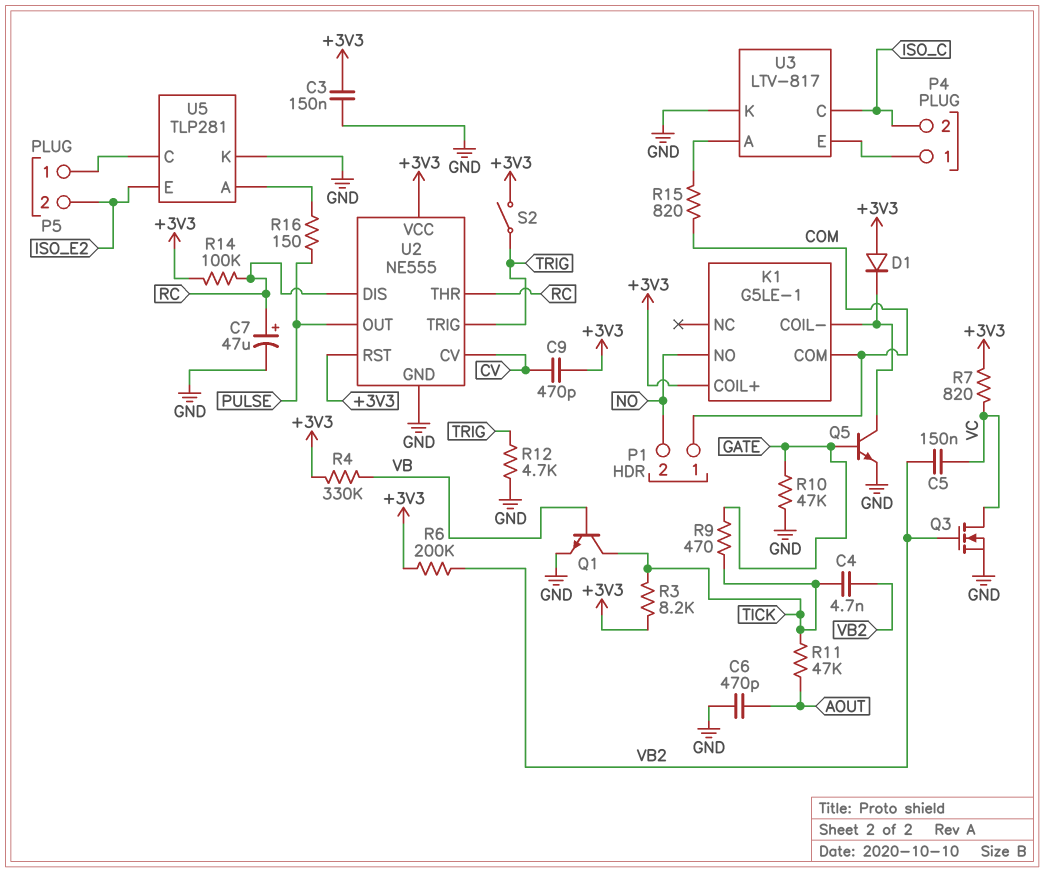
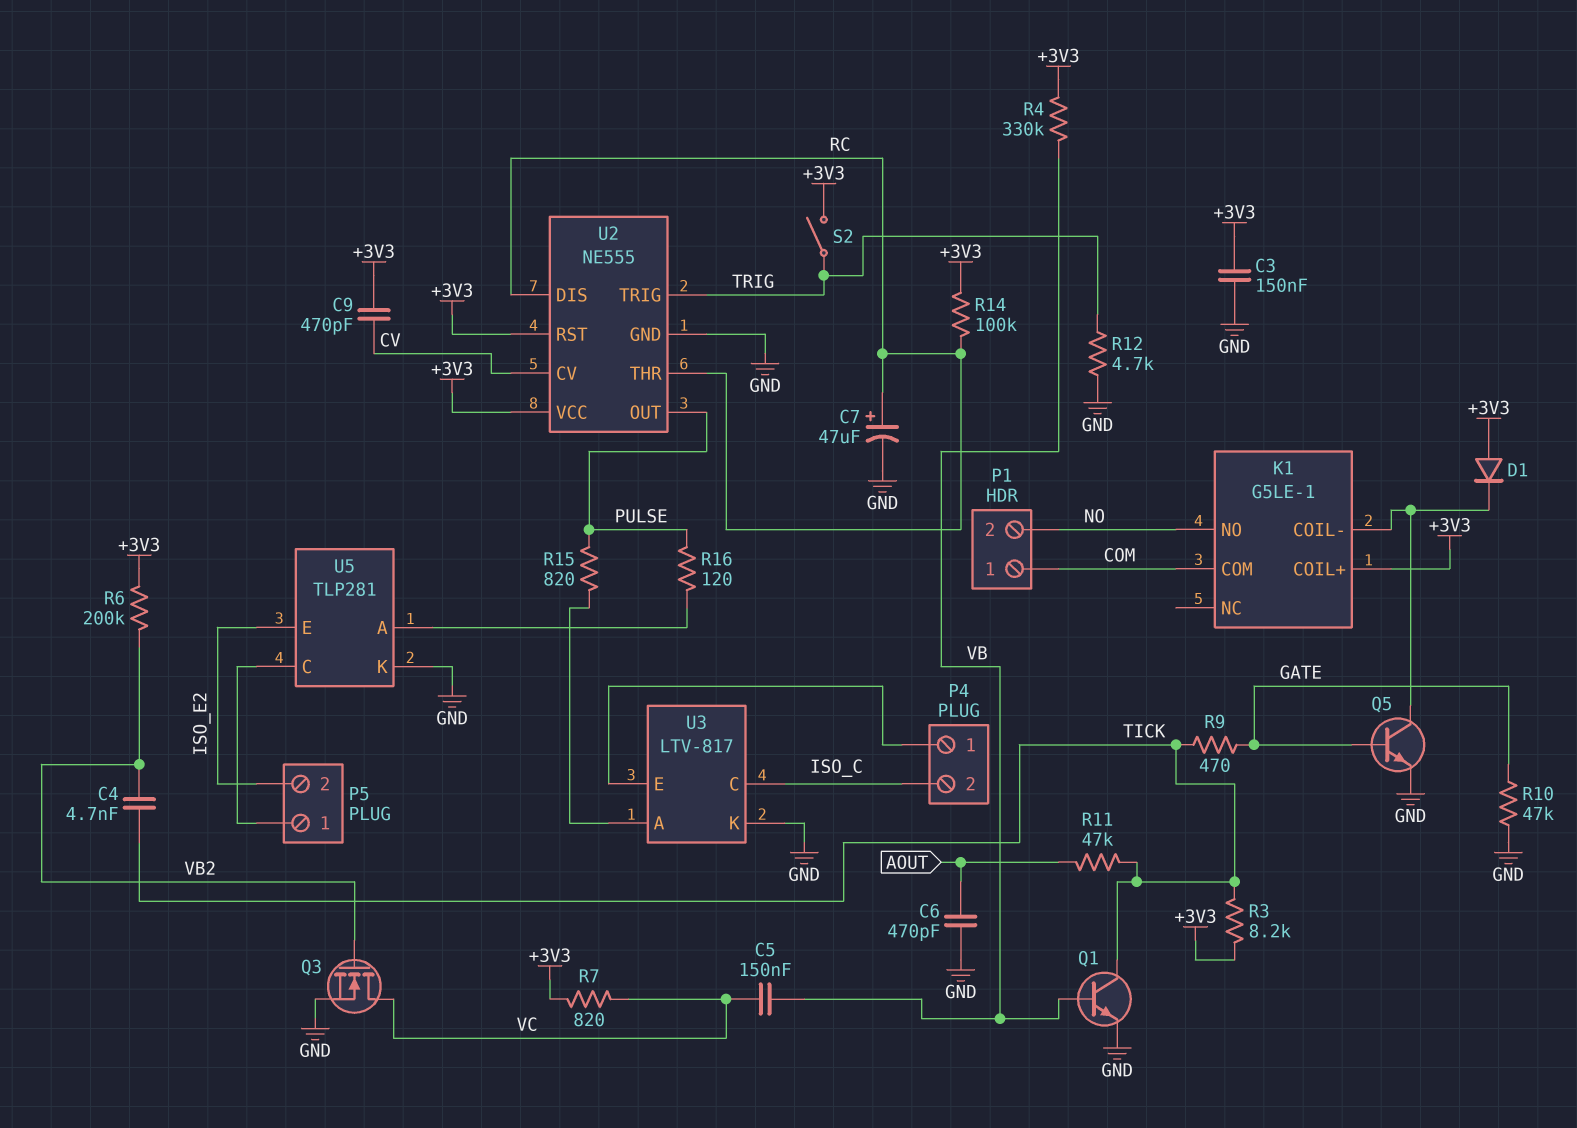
C5: 150nF (VB2, VC) -> 150nF (VB, VC)
R15: 820 (COM, U3/A) -> 820 (PULSE, U3/A)
R16: 150 (PULSE, U5/A) -> 120 (PULSE, U5/A)

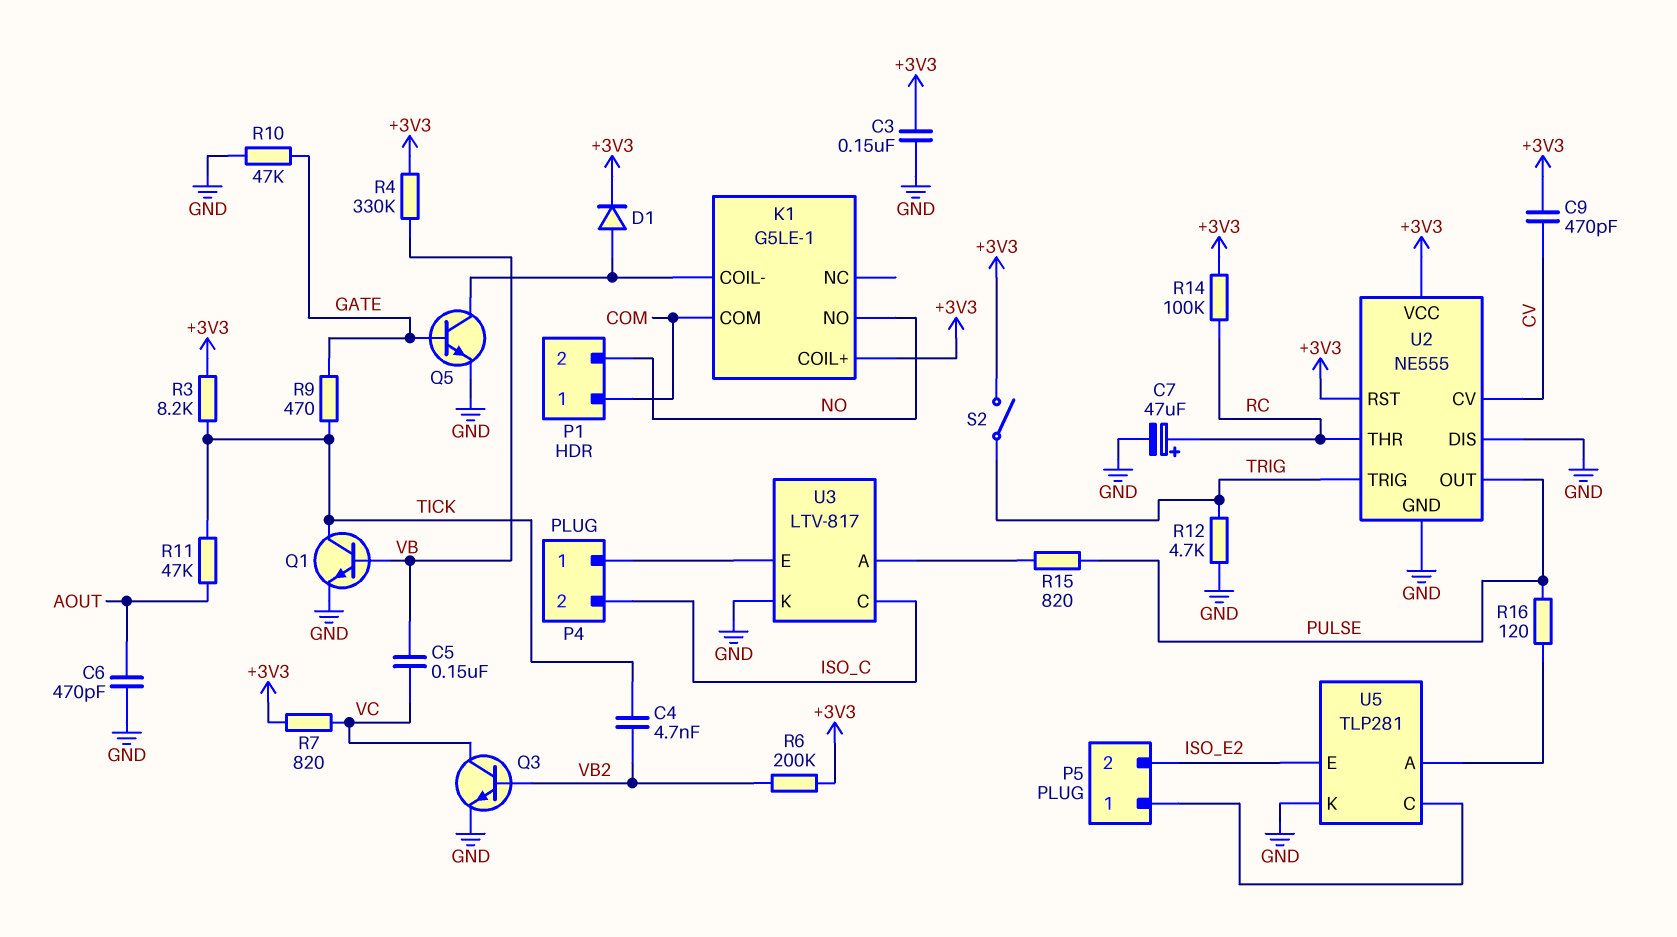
D1: diode (A +3V3, K K1/COIL-) -> diode (A K1/COIL-, K +3V3)
Q3: NMOS (G VB2, D VC, S GND) -> NPN (B VB2, C VC, E GND)
U2 pin DIS: RC -> GND

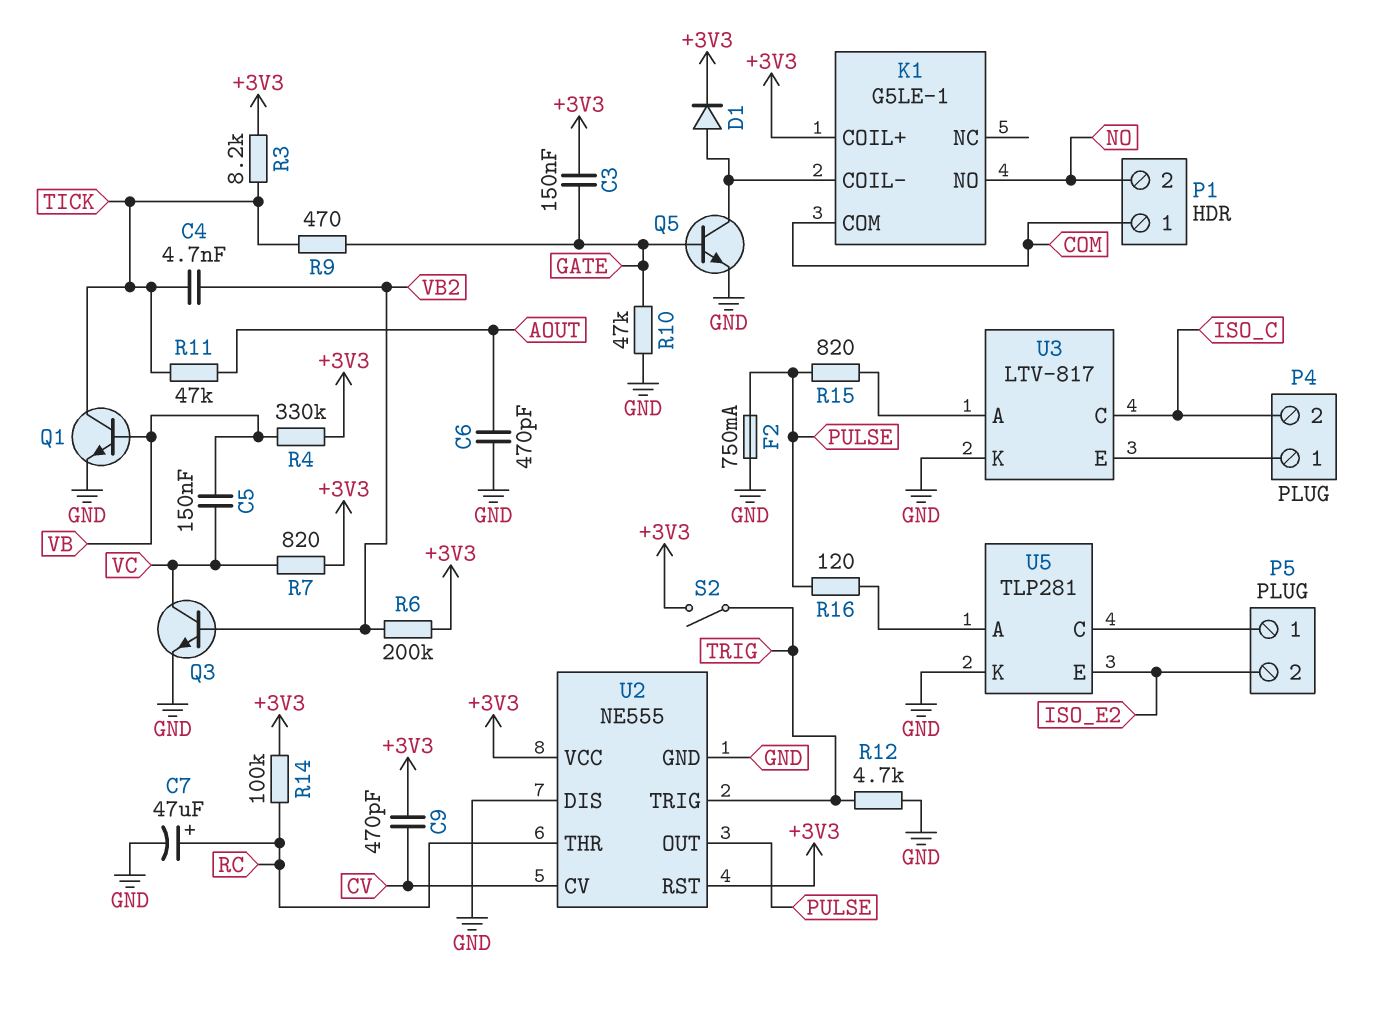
C3: 150nF (+3V3, GND) -> 150nF (+3V3, GATE)
F2: none -> 750mA (GND, PULSE)

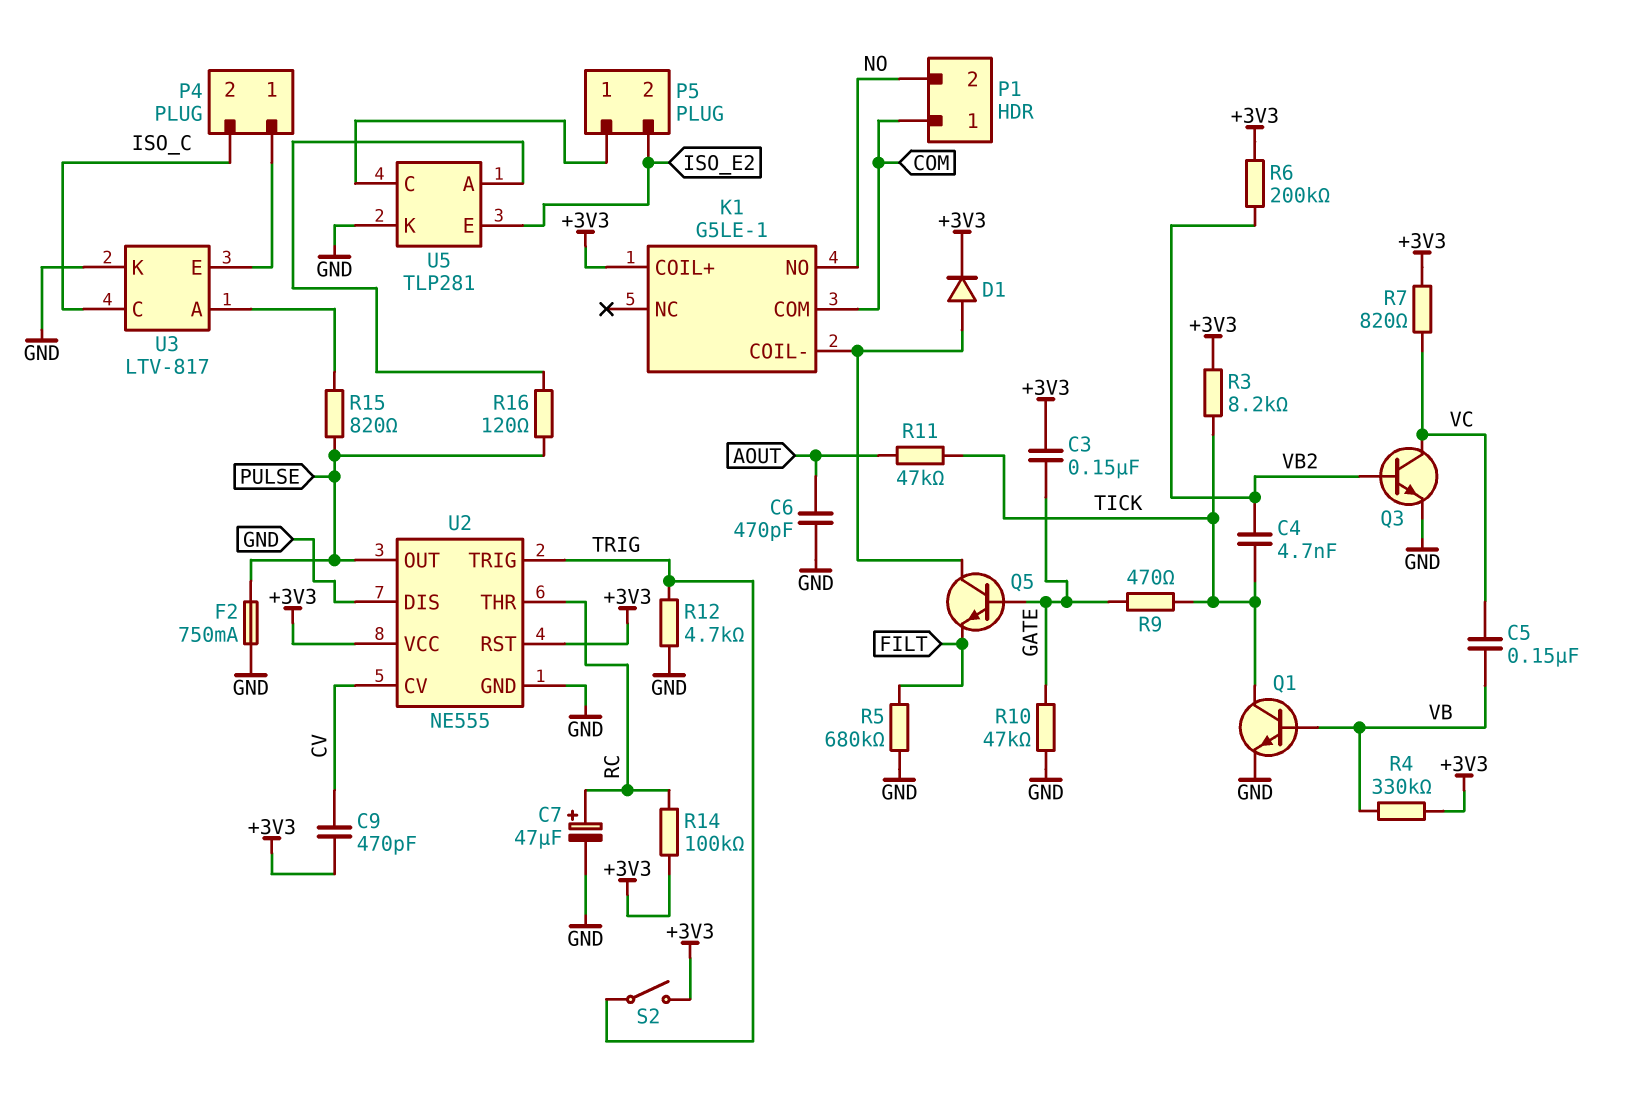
Q5: NPN (B GATE, C K1/COIL-, E GND) -> NPN (B GATE, C K1/COIL-, E FILT)
R5: none -> 680k (FILT, GND)

